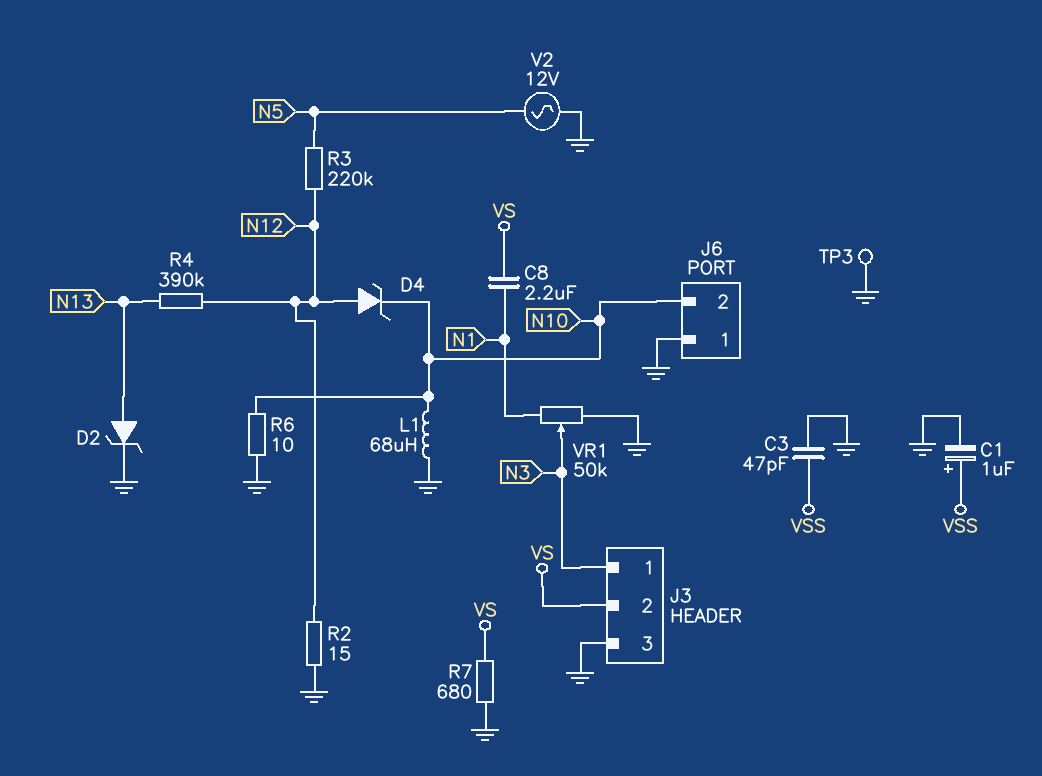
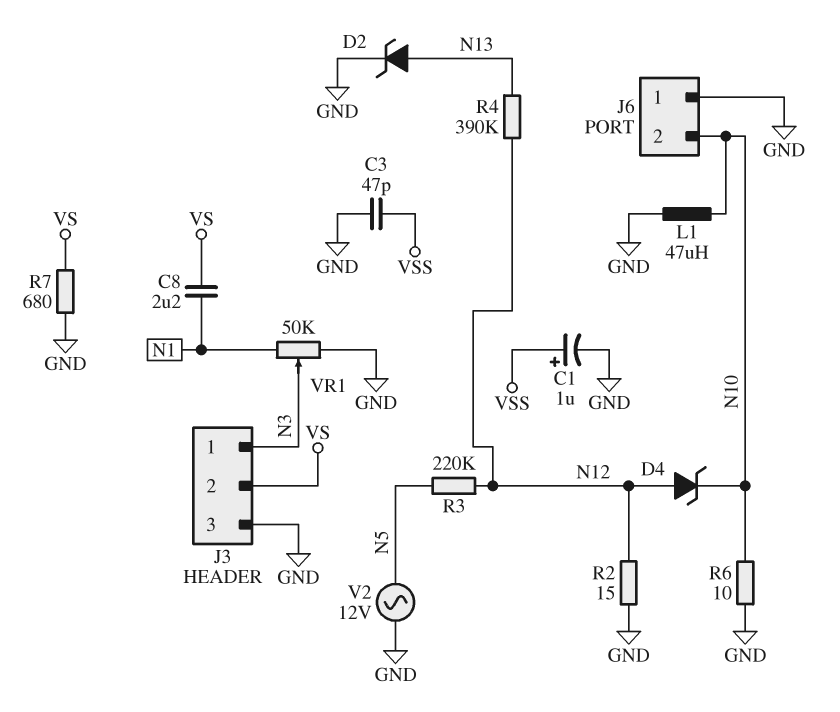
L1: 68uH (GND, N10) -> 47uH (GND, N10)
TP3: test point (GND) -> none

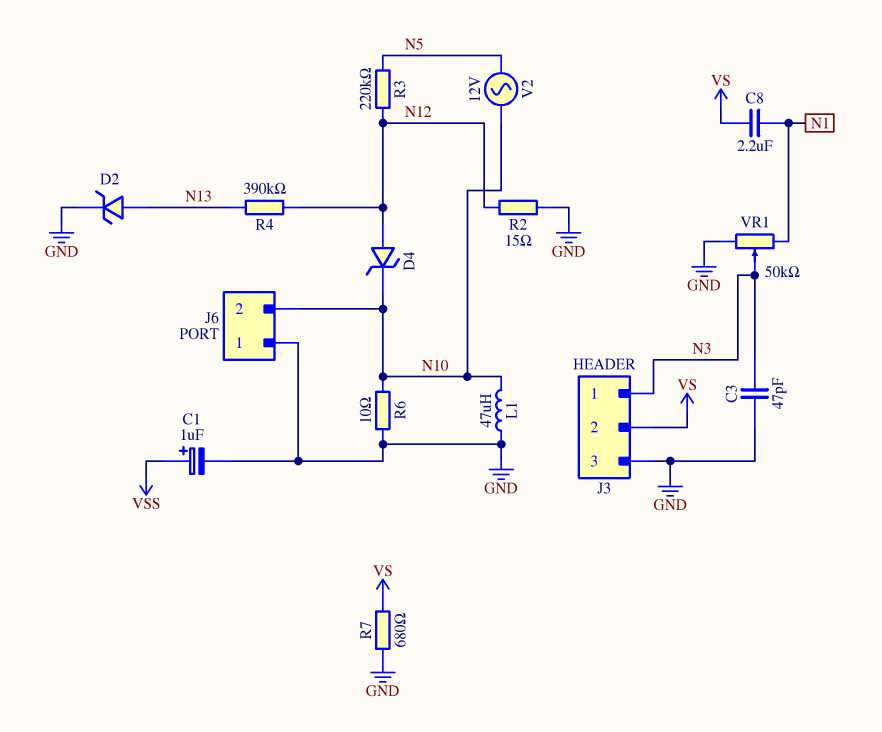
C3: 47pF (GND, VSS) -> 47pF (GND, N3)
V2: AC 12V (GND, N5) -> AC 12V (N5, N10)

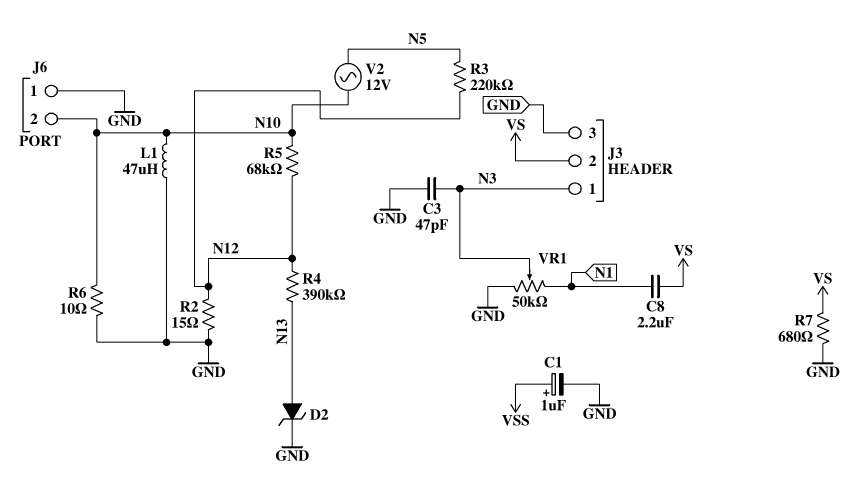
D4: zener (A N12, K N10) -> none
R5: none -> 68k (N10, N12)

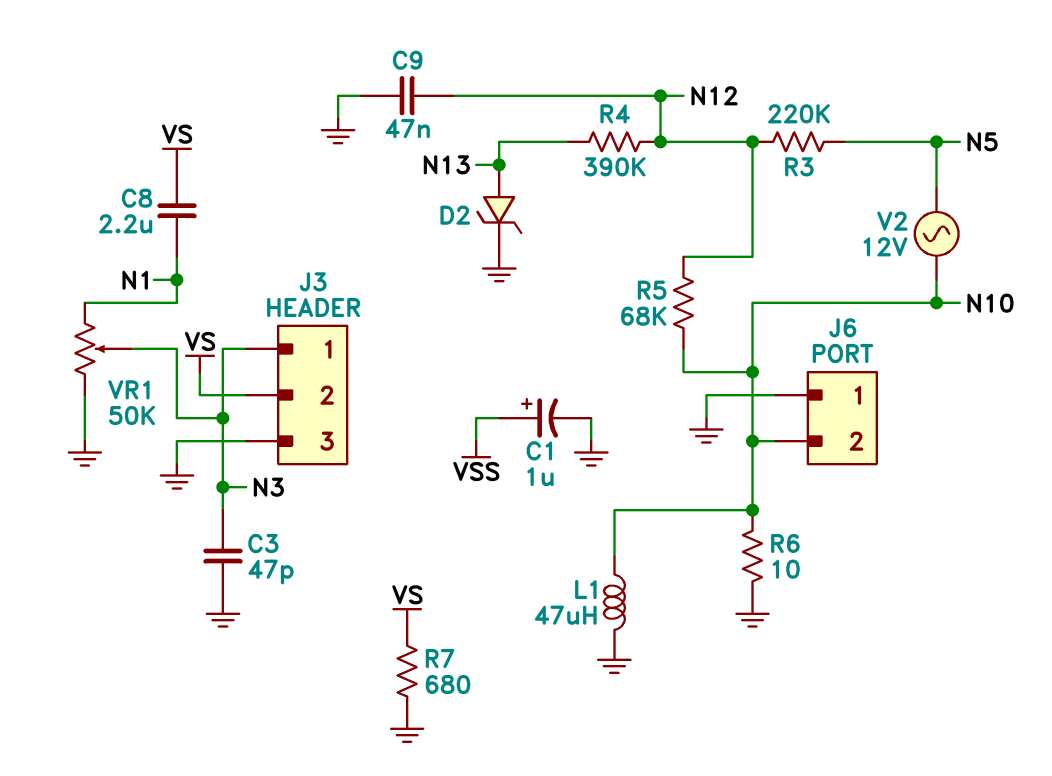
C9: none -> 47nF (GND, N12)
R2: 15 (GND, N12) -> none

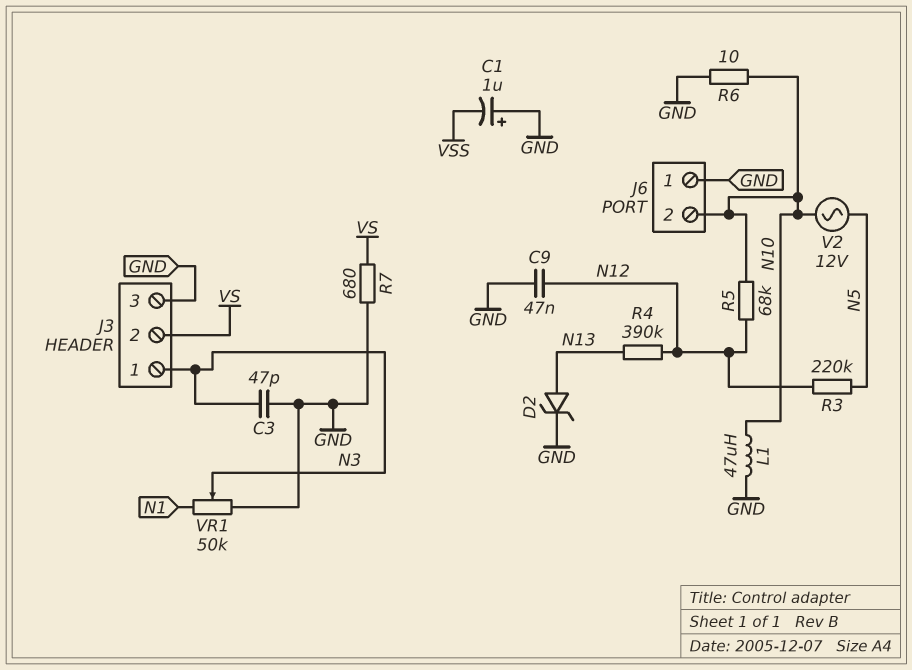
C1: 1uF (plus VSS, minus GND) -> 1uF (plus GND, minus VSS)
C8: 2.2uF (N1, VS) -> none

